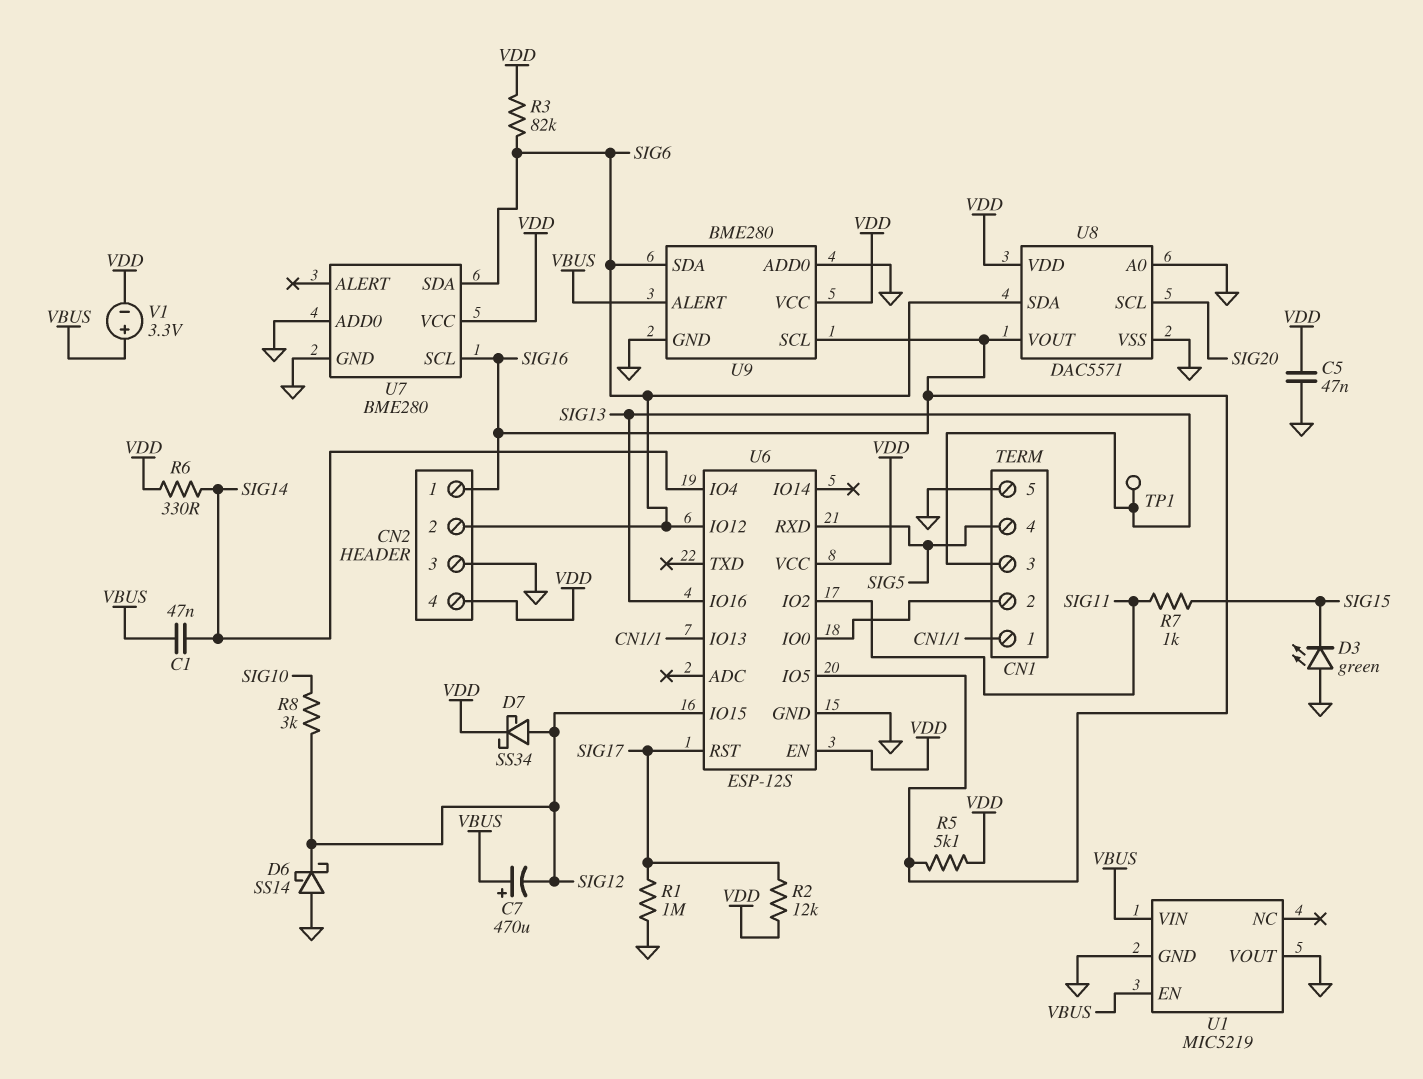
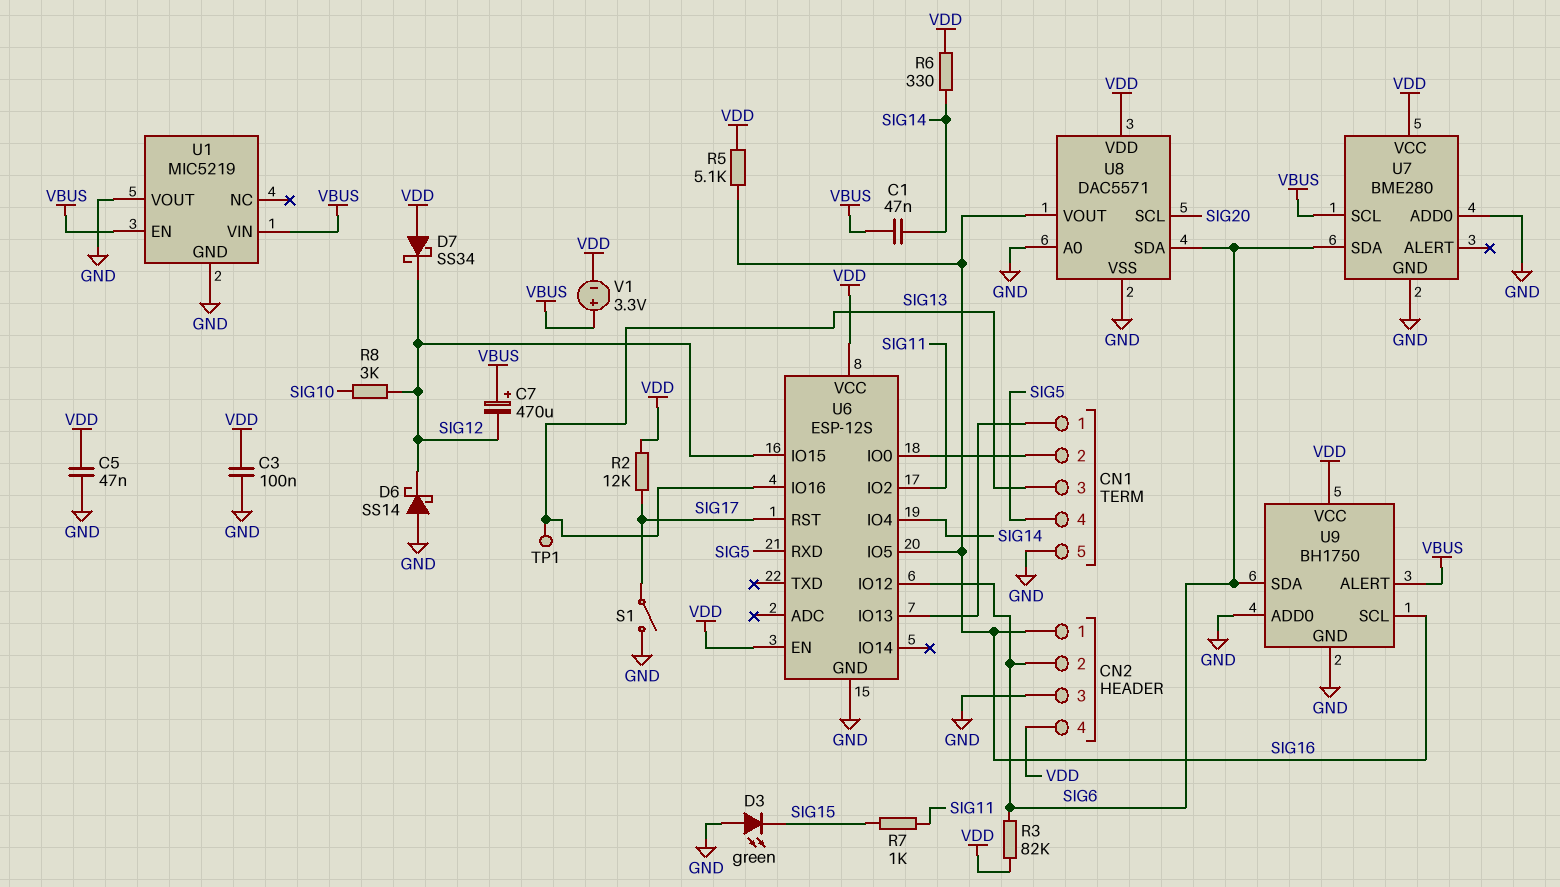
C3: none -> 100nF (GND, VDD)
D7: schottky SS34 (A SIG12, K VDD) -> schottky SS34 (A VDD, K SIG12)
R1: 1M (GND, SIG17) -> none
S1: none -> switch (GND, SIG17)
U7 pin SCL: SIG16 -> VBUS
U9: BME280 -> BH1750

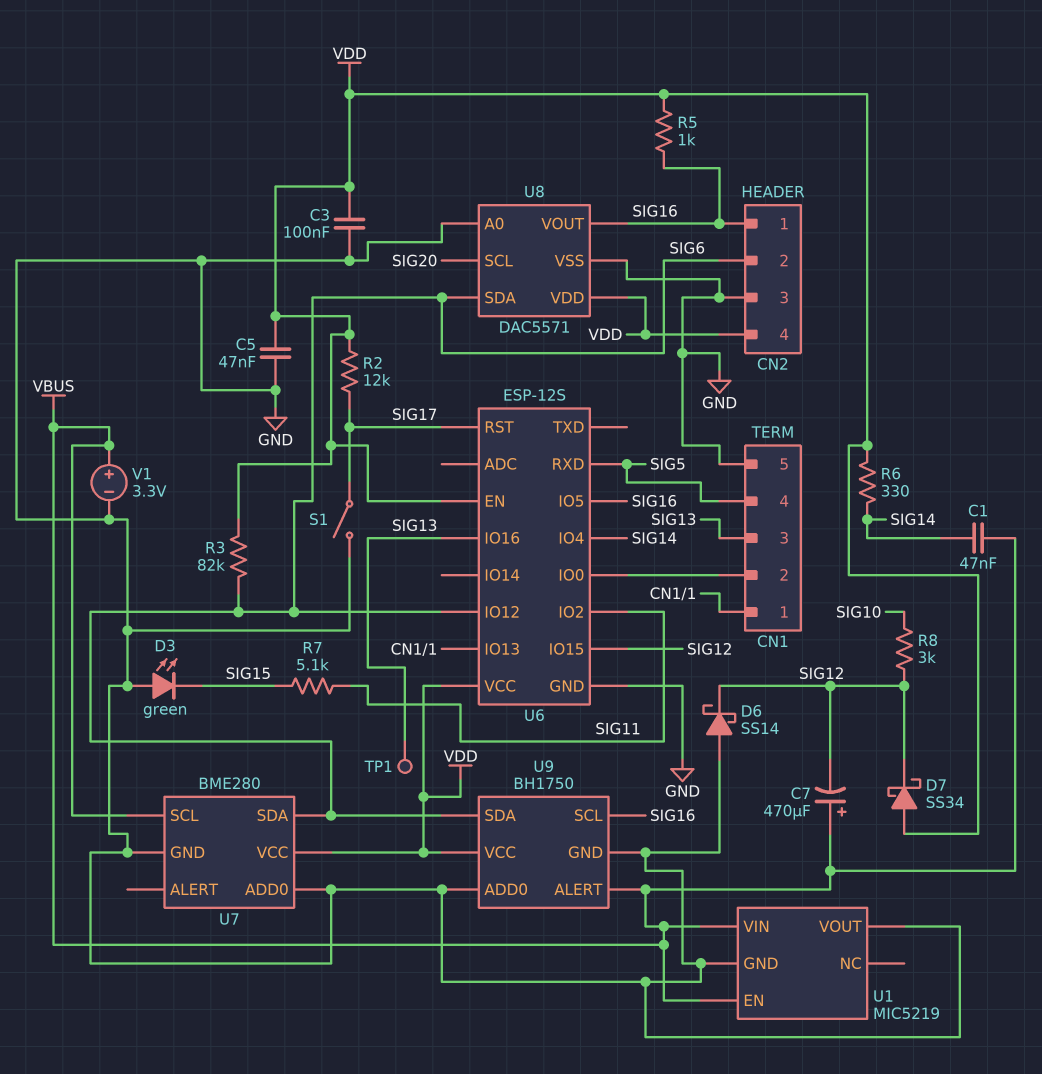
R5: 5.1k (SIG16, VDD) -> 1k (SIG16, VDD)
R7: 1k (SIG11, SIG15) -> 5.1k (SIG11, SIG15)
V1: 3.3V (plus VBUS, minus VDD) -> 3.3V (plus VBUS, minus GND)

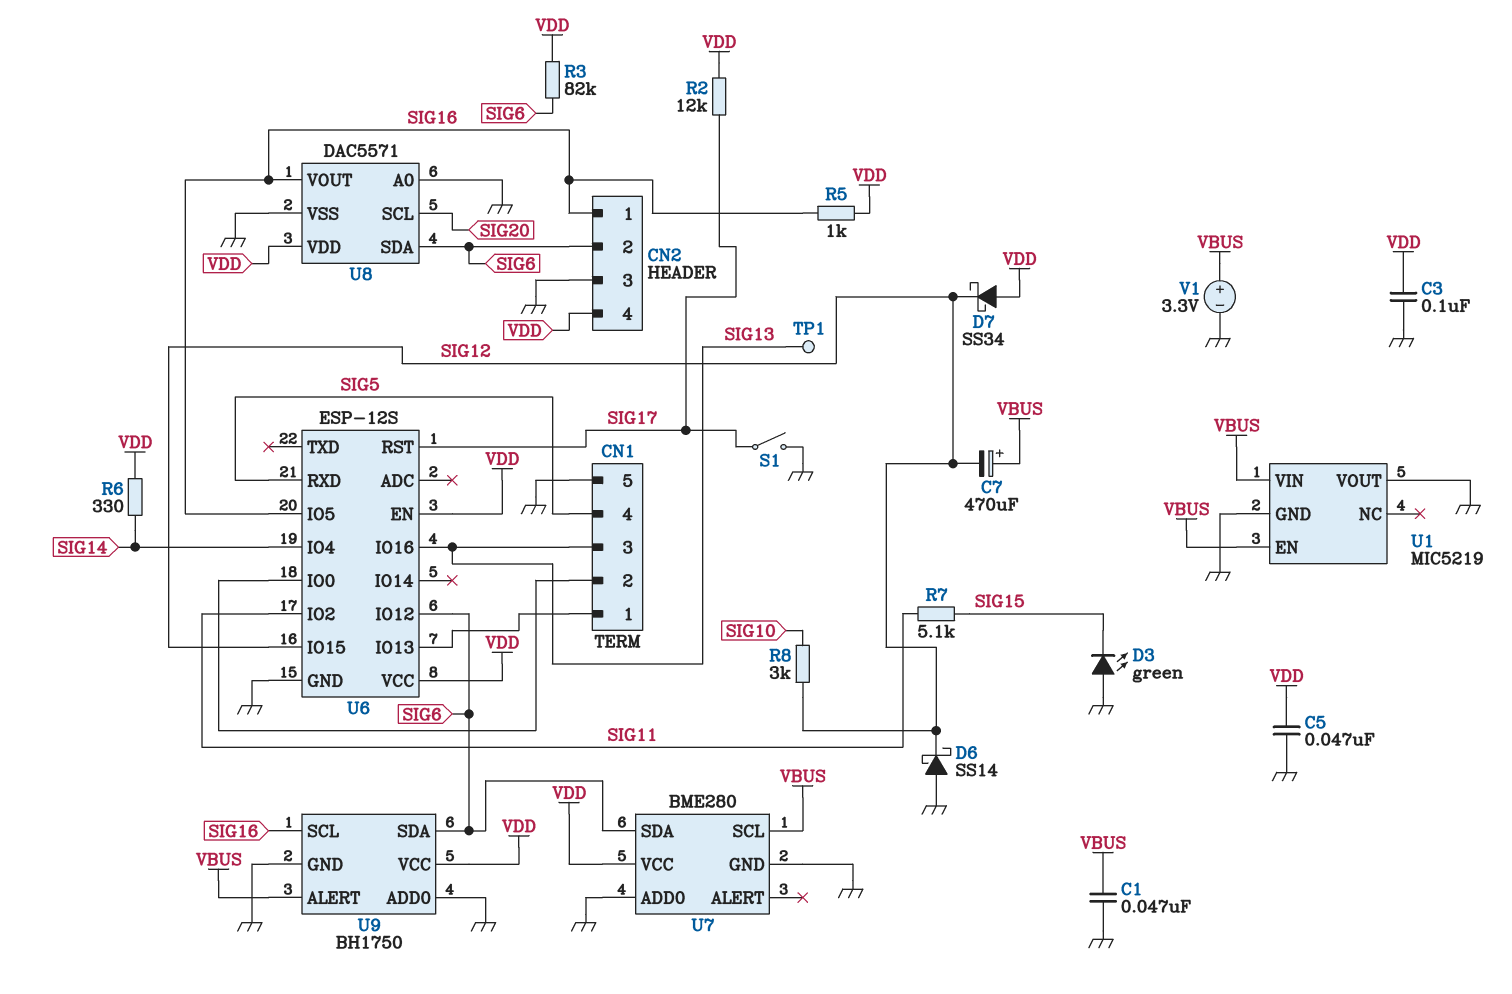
C1: 47nF (SIG14, VBUS) -> 47nF (GND, VBUS)

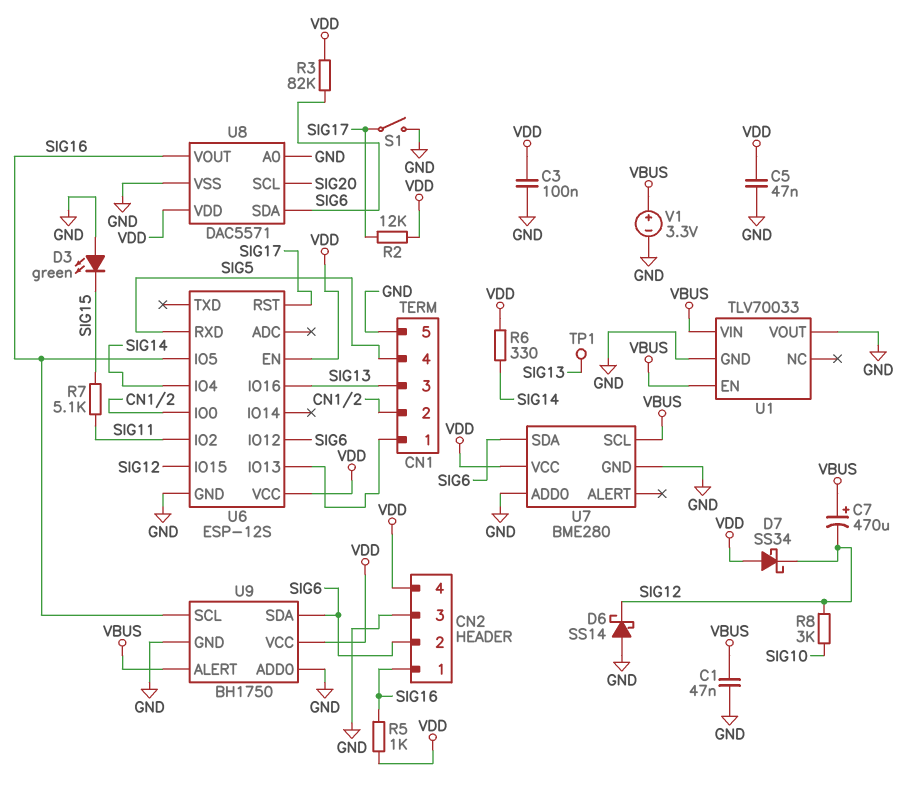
U1: MIC5219 -> TLV70033

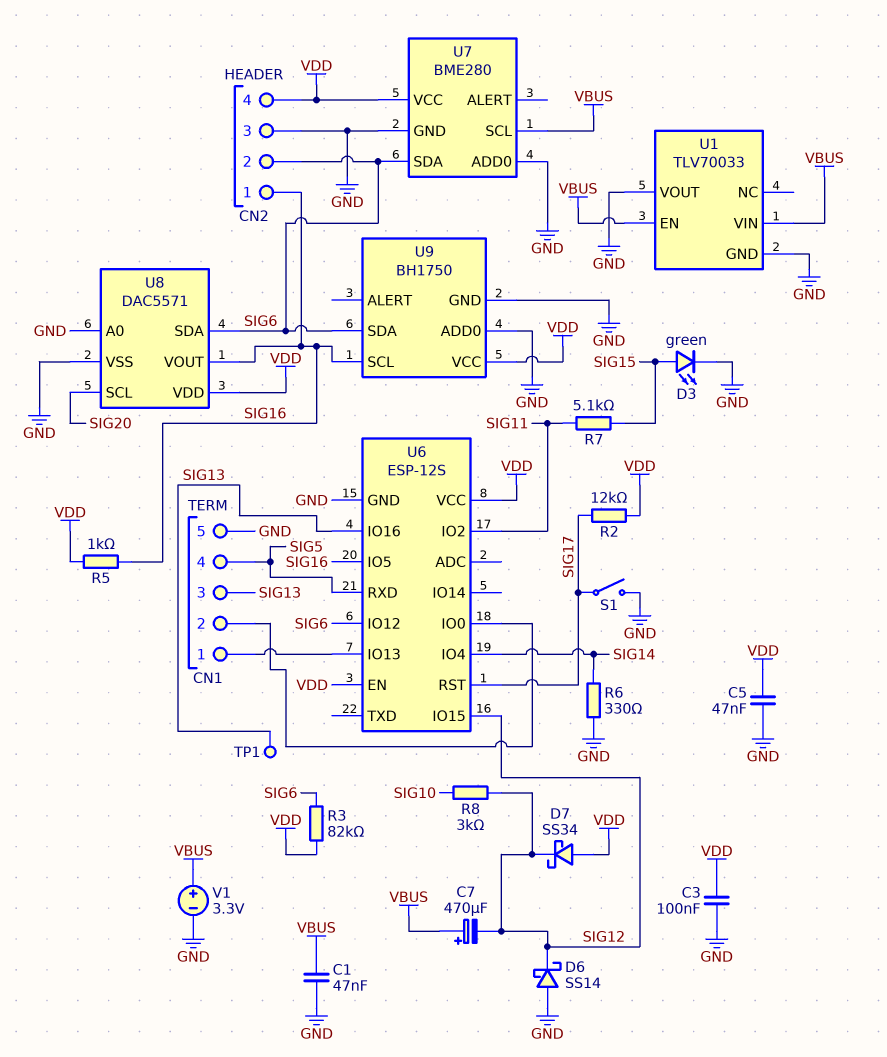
D3: LED green (A GND, K SIG15) -> LED green (A SIG15, K GND)
R6: 330 (SIG14, VDD) -> 330 (GND, SIG14)
U9 pin ALERT: VBUS -> none

